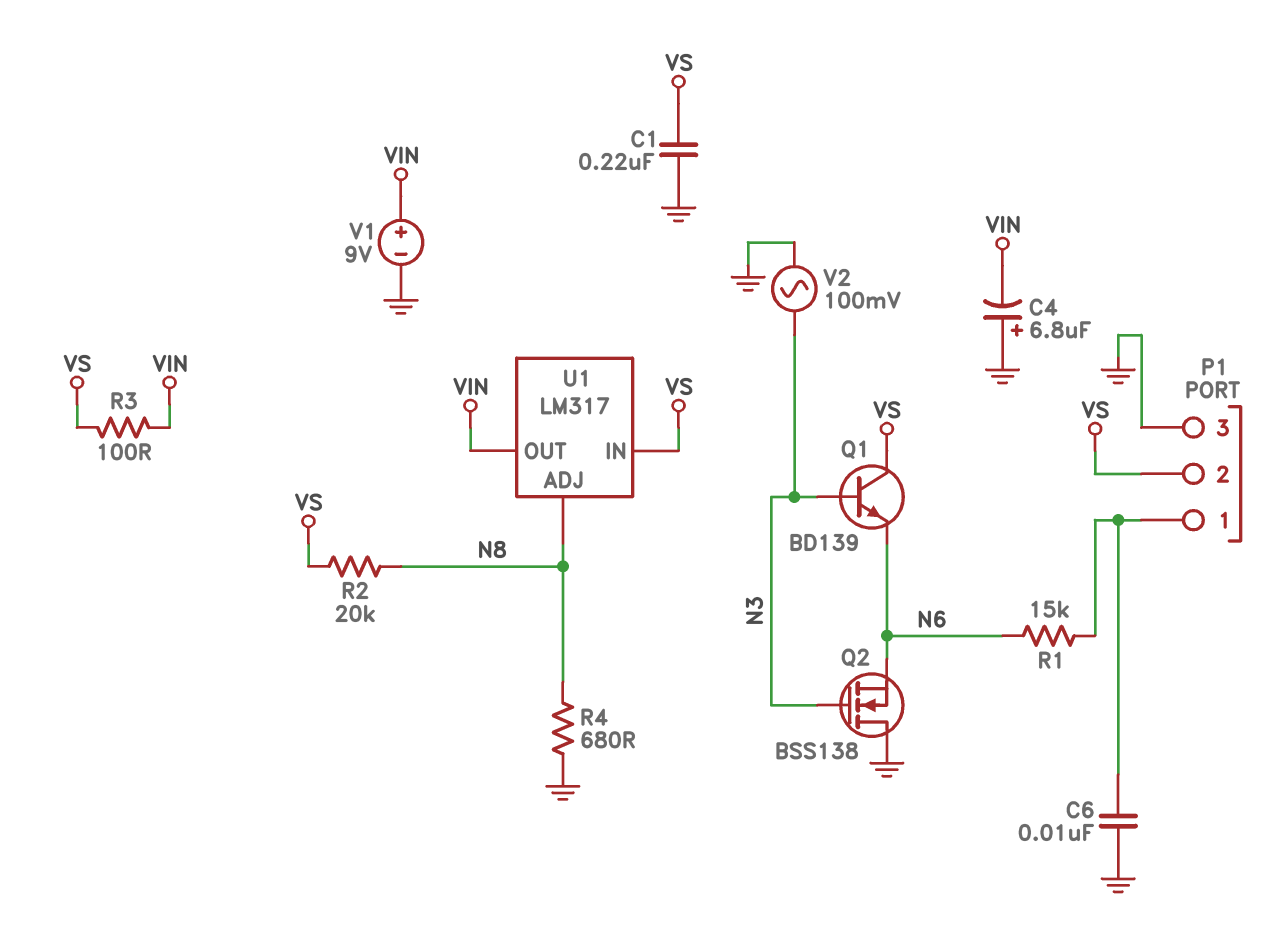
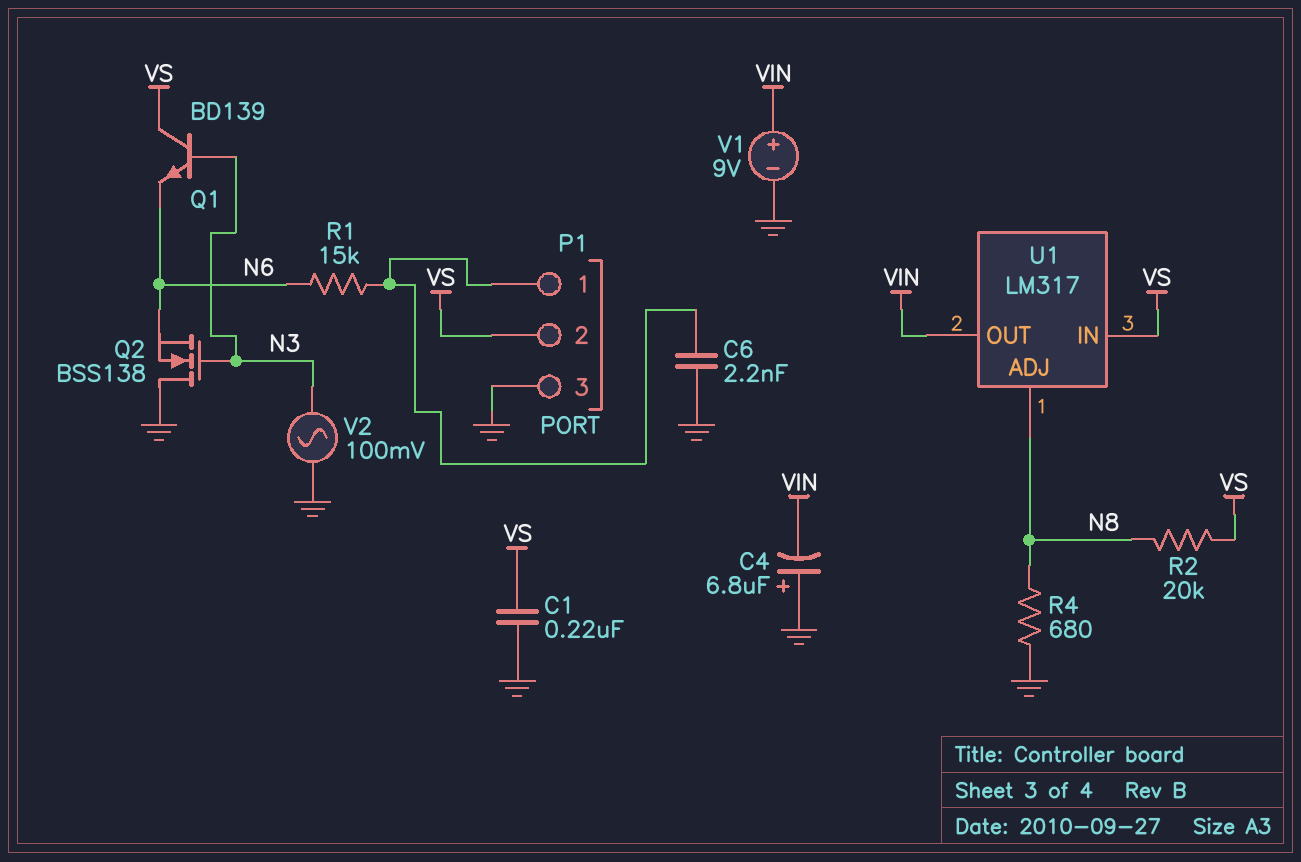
C6: 10nF (GND, P1/1) -> 2.2nF (GND, P1/1)
R3: 100 (VIN, VS) -> none

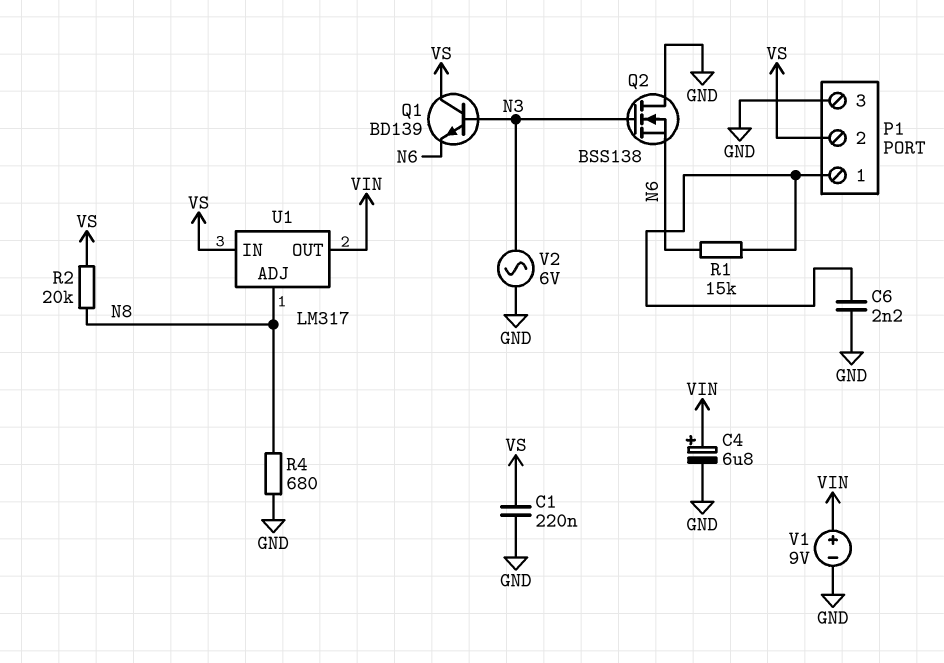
C4: 6.8uF (plus GND, minus VIN) -> 6.8uF (plus VIN, minus GND)
V2: AC 100mV (GND, N3) -> AC 6V (GND, N3)

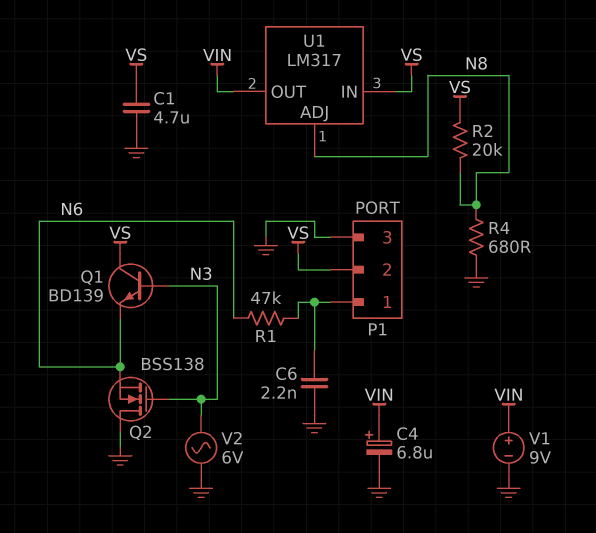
C1: 220nF (GND, VS) -> 4.7uF (GND, VS)
R1: 15k (N6, P1/1) -> 47k (N6, P1/1)

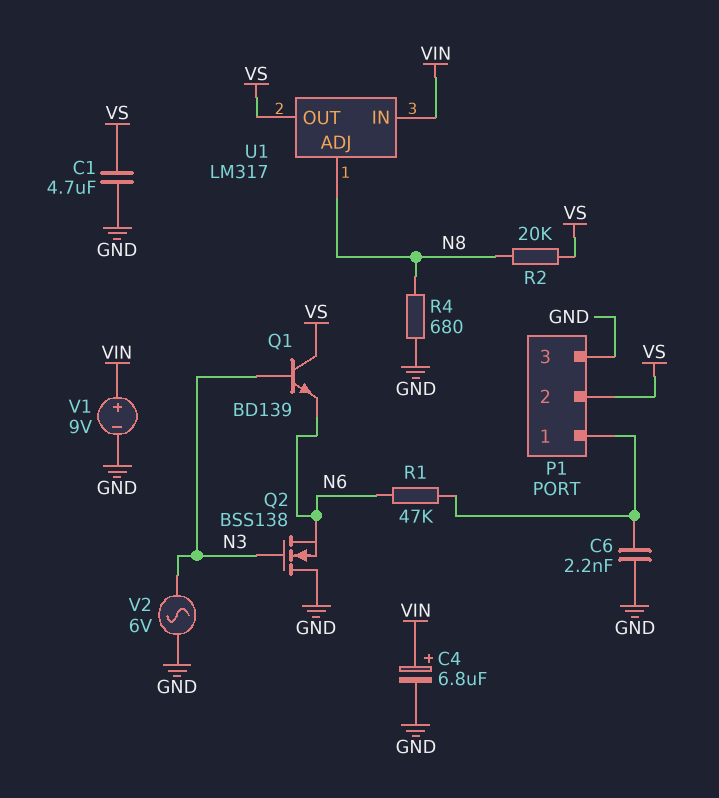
U1 pin IN: VS -> VIN
U1 pin OUT: VIN -> VS

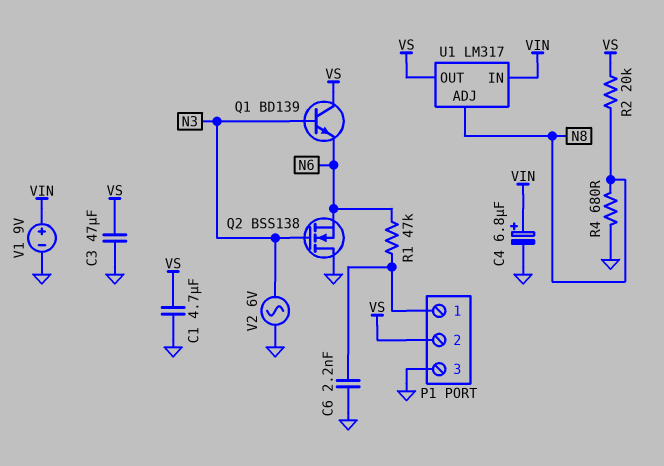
C3: none -> 47uF (GND, VS)

